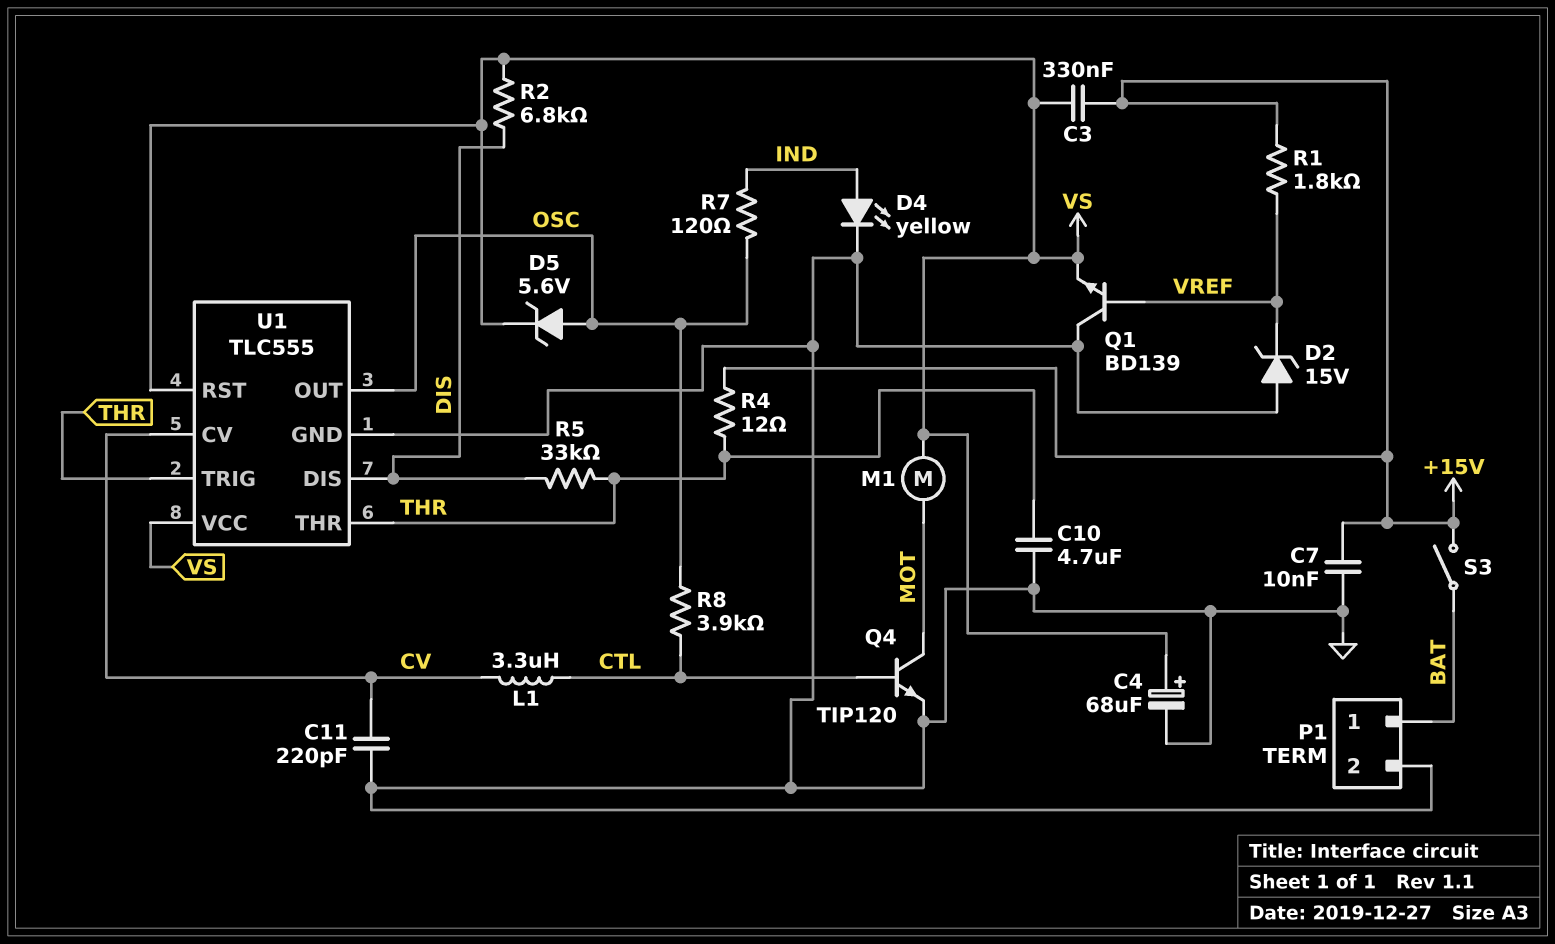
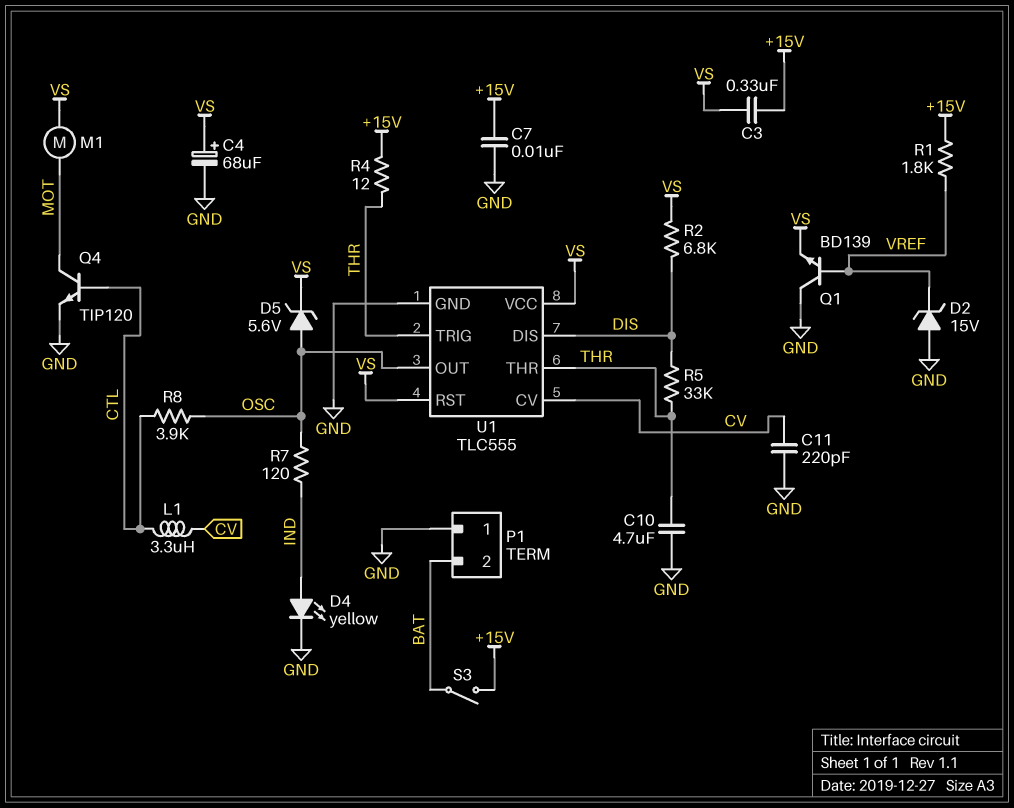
P1 pin 1: BAT -> GND
P1 pin 2: GND -> BAT

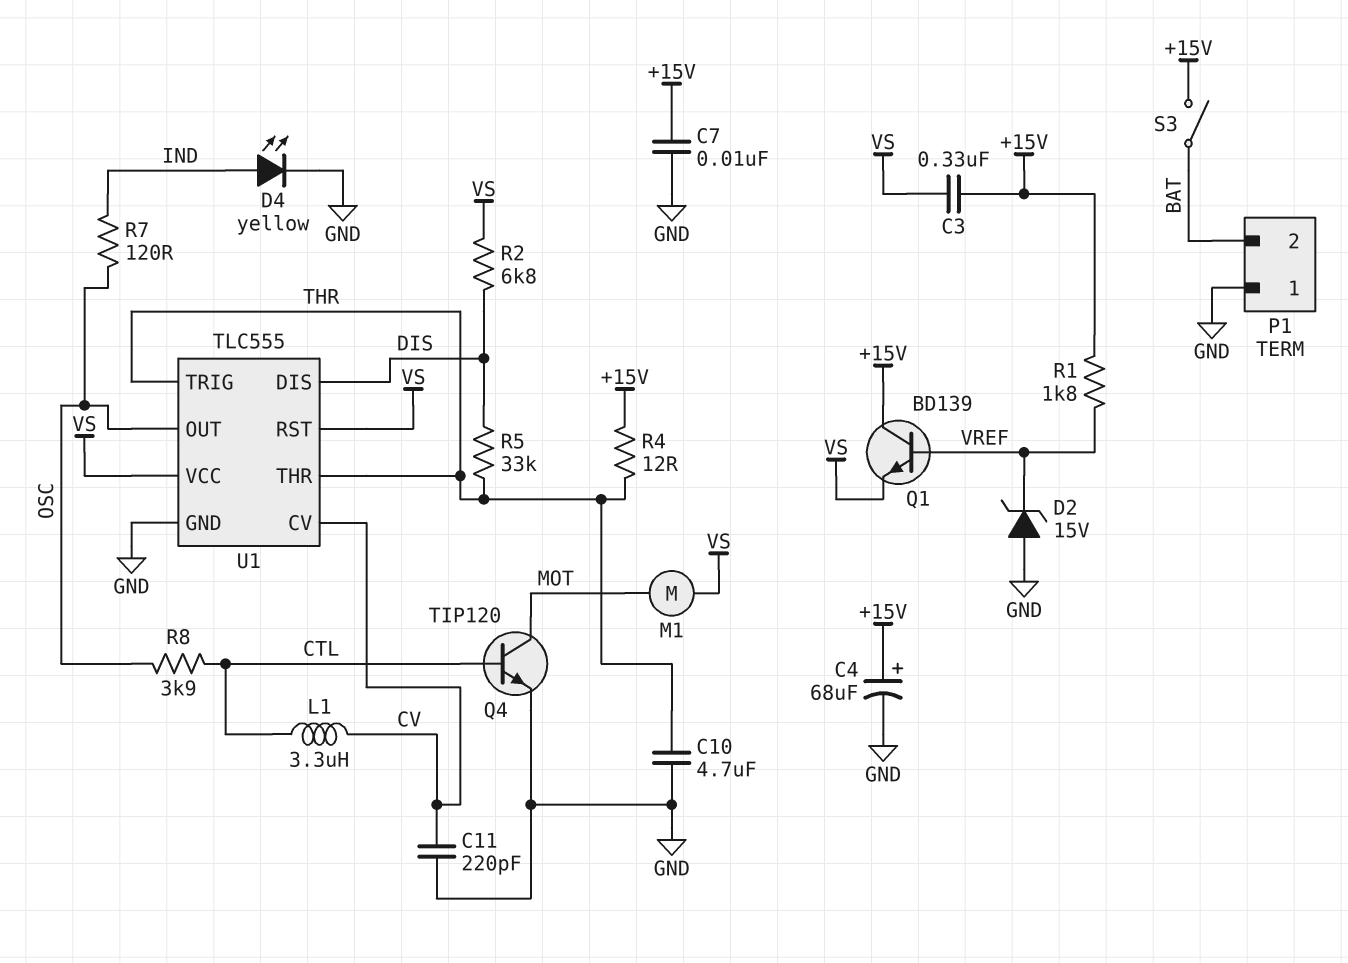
C4: 68uF (plus VS, minus GND) -> 68uF (plus +15V, minus GND)
D5: zener 5.6V (A OSC, K VS) -> none
Q1: NPN BD139 (B VREF, C GND, E VS) -> NPN BD139 (B VREF, C +15V, E VS)

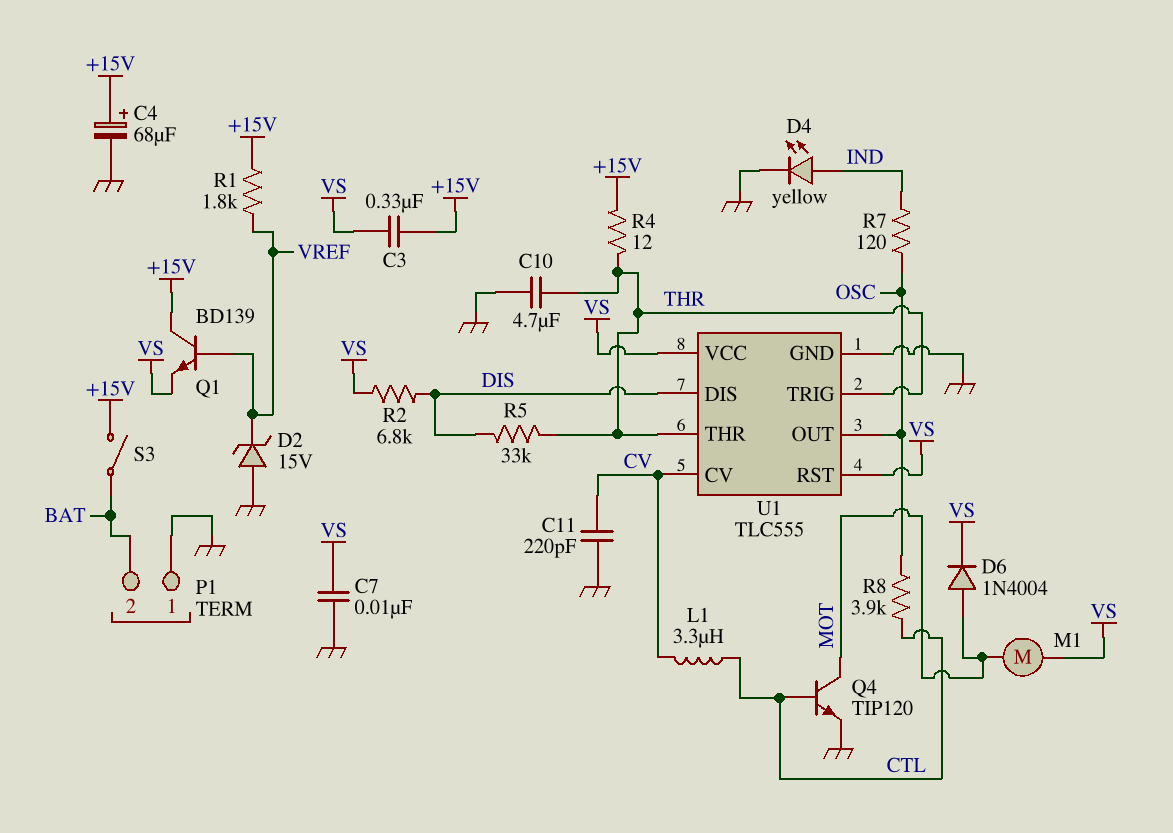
C7: 10nF (+15V, GND) -> 10nF (GND, VS)
D6: none -> diode 1N4004 (A MOT, K VS)

